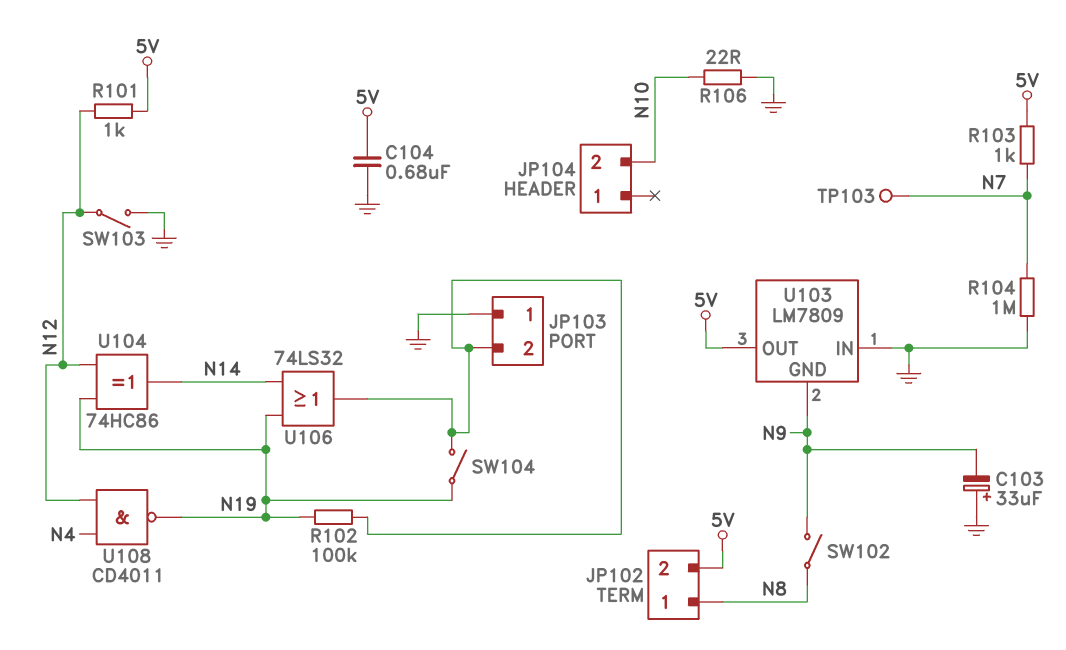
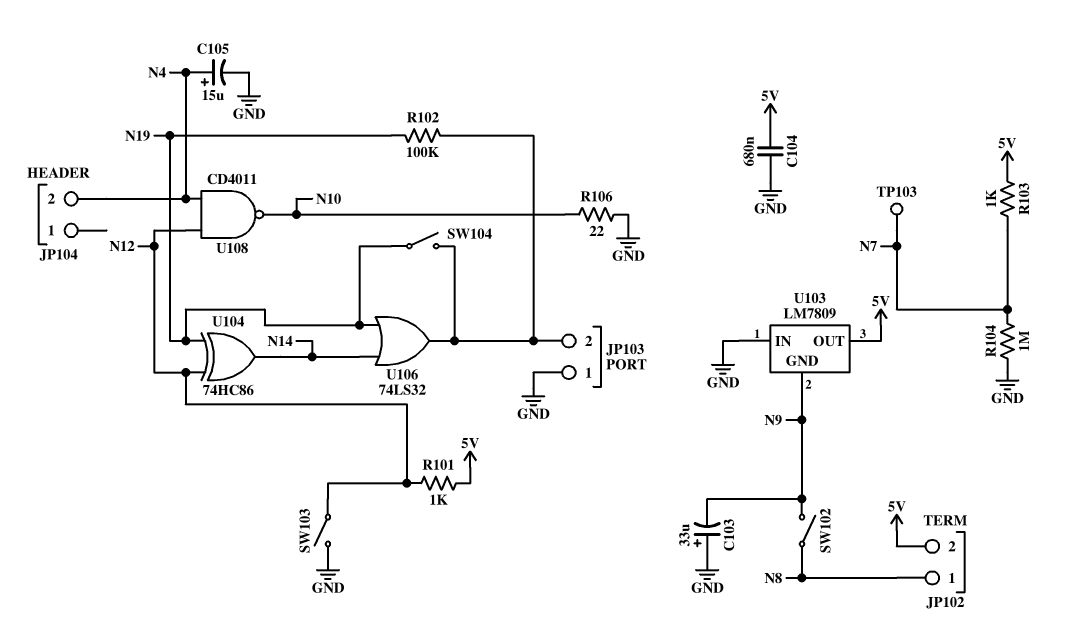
C105: none -> 15uF (plus N4, minus GND)
JP104 pin 2: N10 -> N4
U108: NAND CD4011 (in N4, in N12, out N19) -> NAND CD4011 (in N4, in N12, out N10)

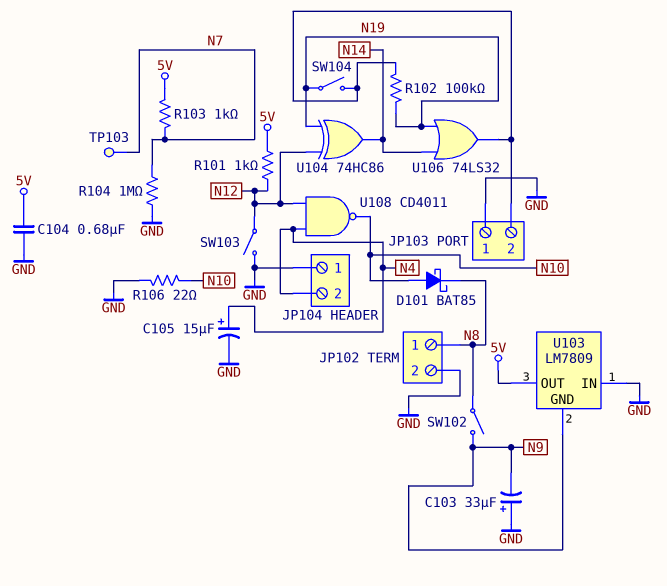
D101: none -> schottky BAT85 (A N10, K N8)
JP102 pin 2: 5V -> GND
JP104 pin 1: none -> GND

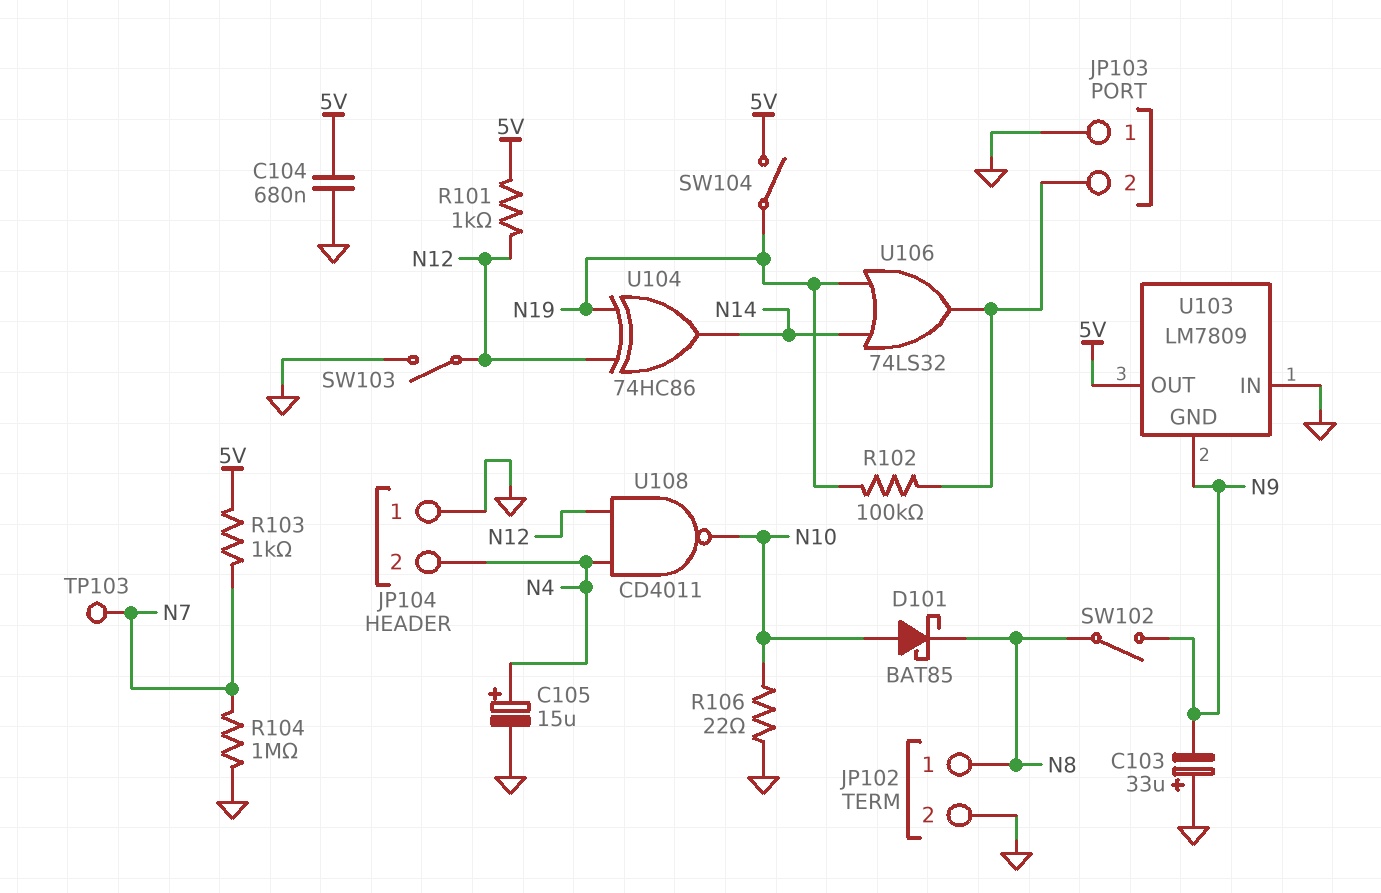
SW104: switch (JP103/2, N19) -> switch (5V, N19)

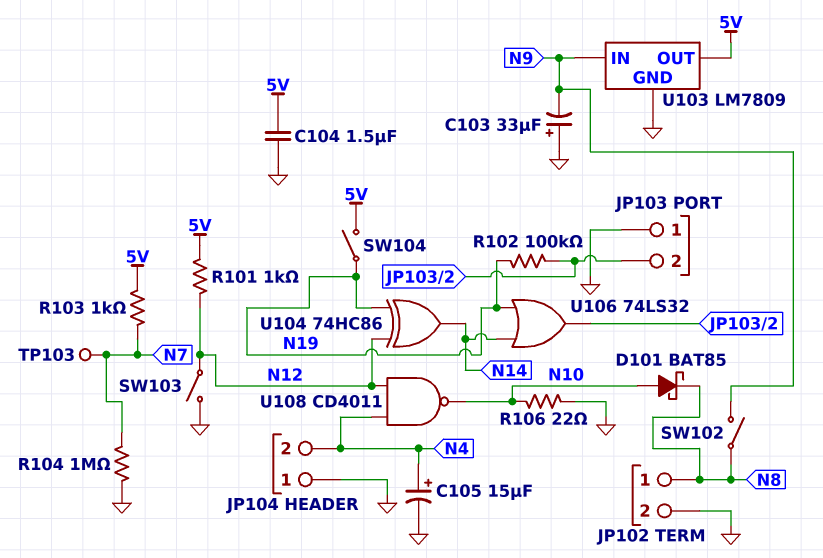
C104: 680nF (5V, GND) -> 1.5uF (5V, GND)
U103 pin GND: N9 -> GND
U103 pin IN: GND -> N9

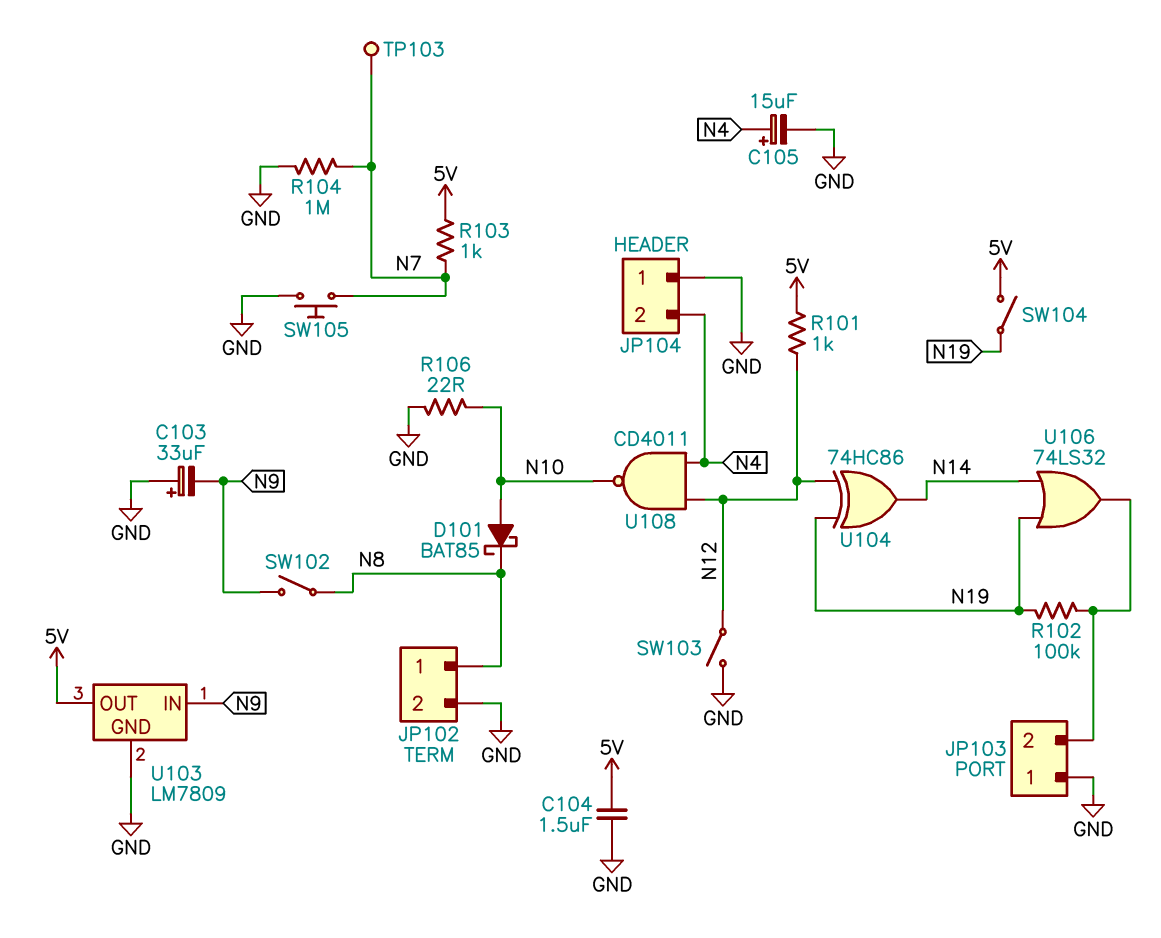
SW105: none -> button (GND, N7)

